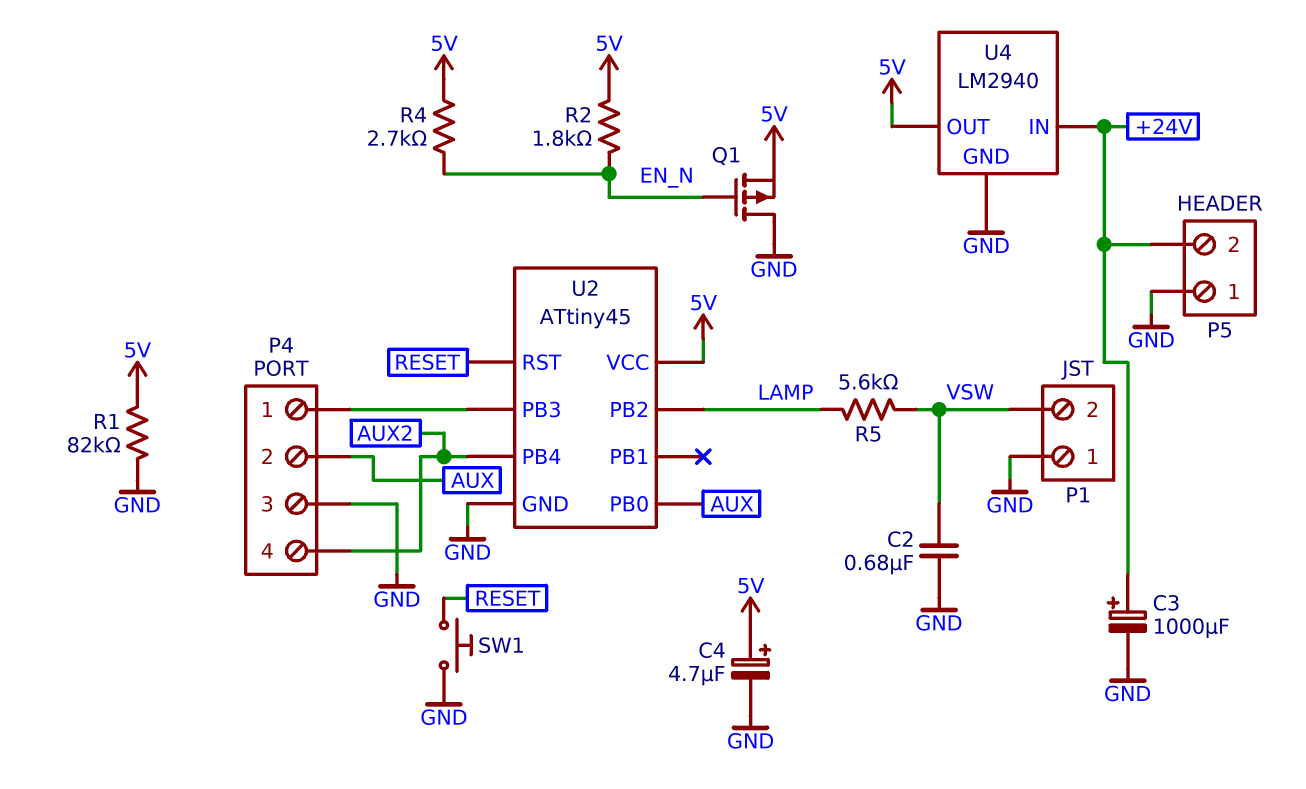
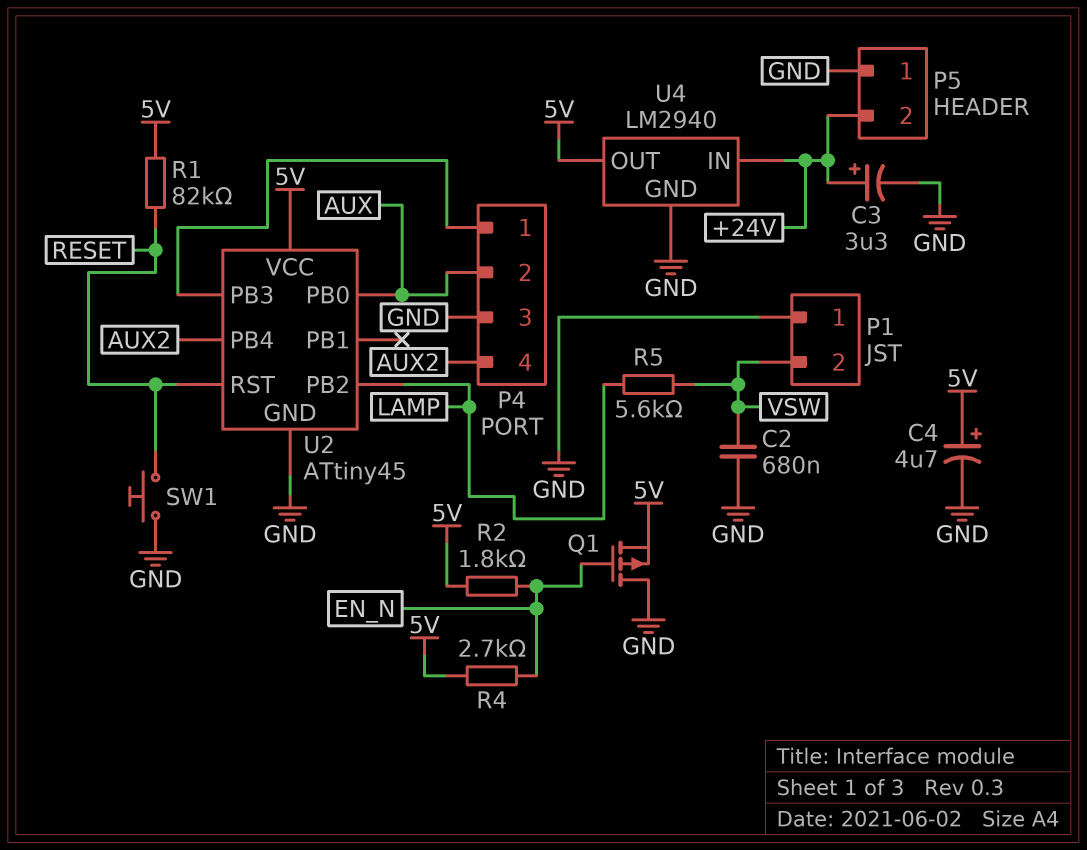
C3: 1000uF (plus +24V, minus GND) -> 3.3uF (plus +24V, minus GND)
R1: 82k (5V, GND) -> 82k (5V, RESET)

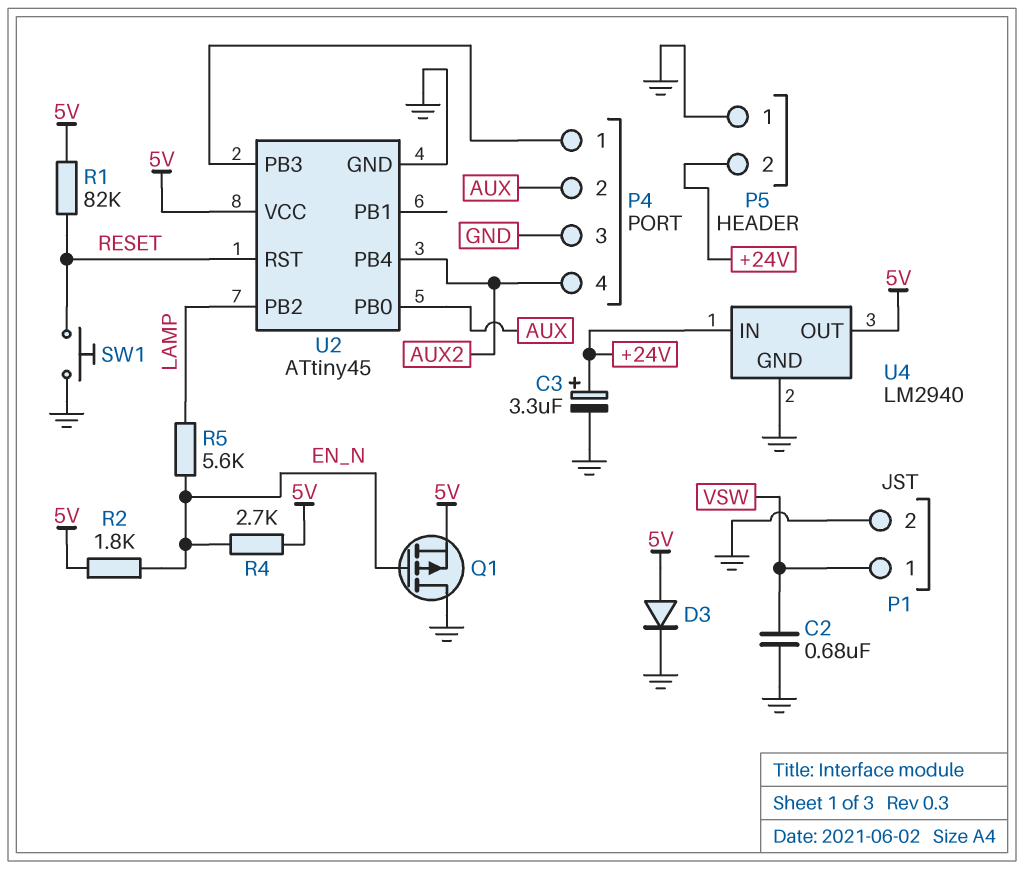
C4: 4.7uF (plus 5V, minus GND) -> none
D3: none -> diode (A 5V, K GND)
P1 pin 1: GND -> VSW
P1 pin 2: VSW -> GND
R5: 5.6k (LAMP, VSW) -> 5.6k (EN_N, LAMP)

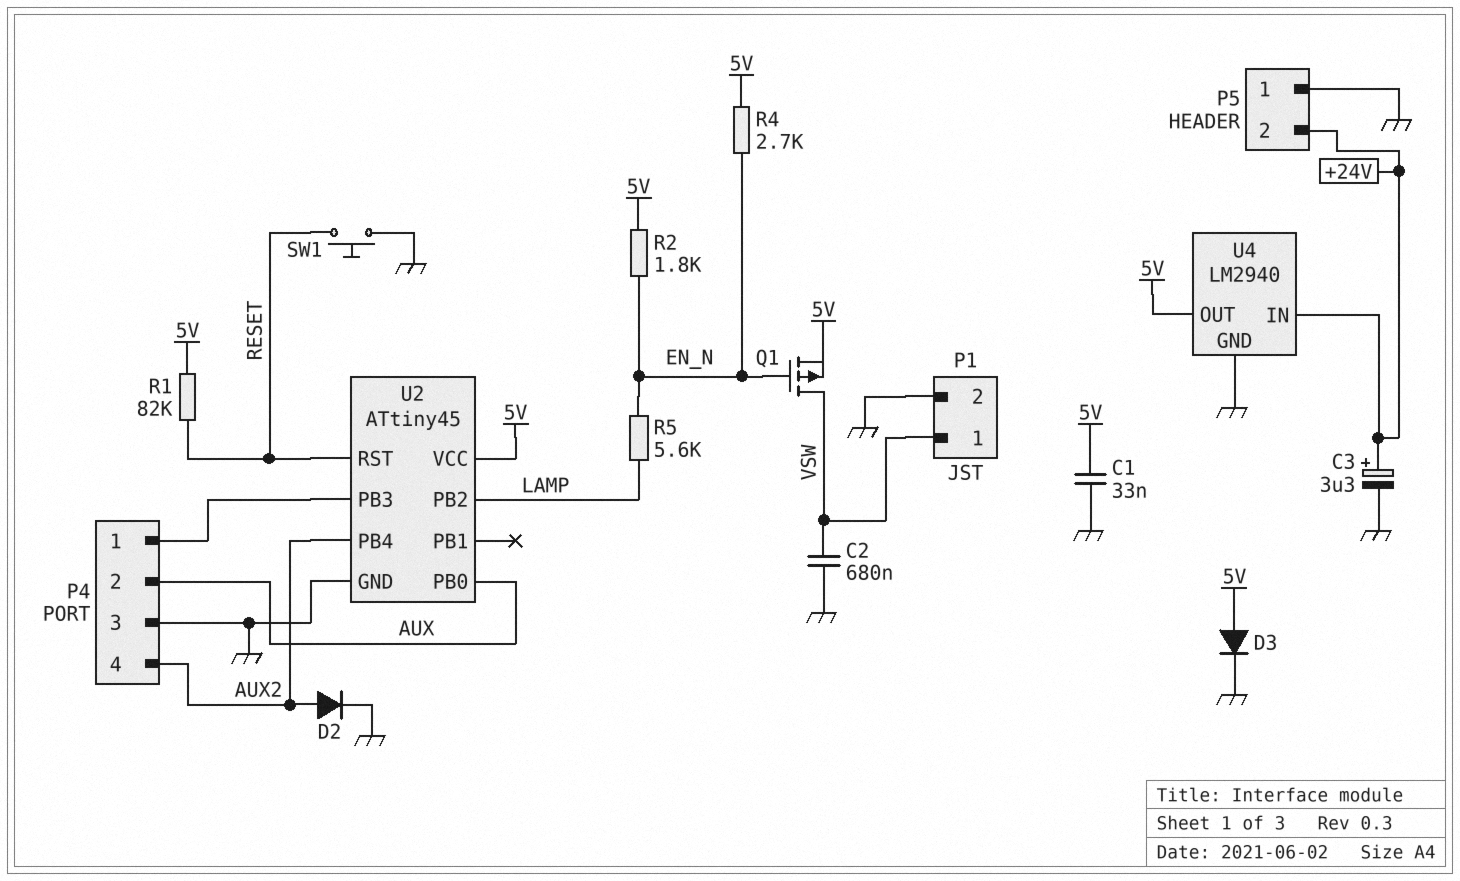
C1: none -> 33nF (5V, GND)
D2: none -> diode (A AUX2, K GND)
Q1: PMOS (G EN_N, D GND, S 5V) -> PMOS (G EN_N, D VSW, S 5V)

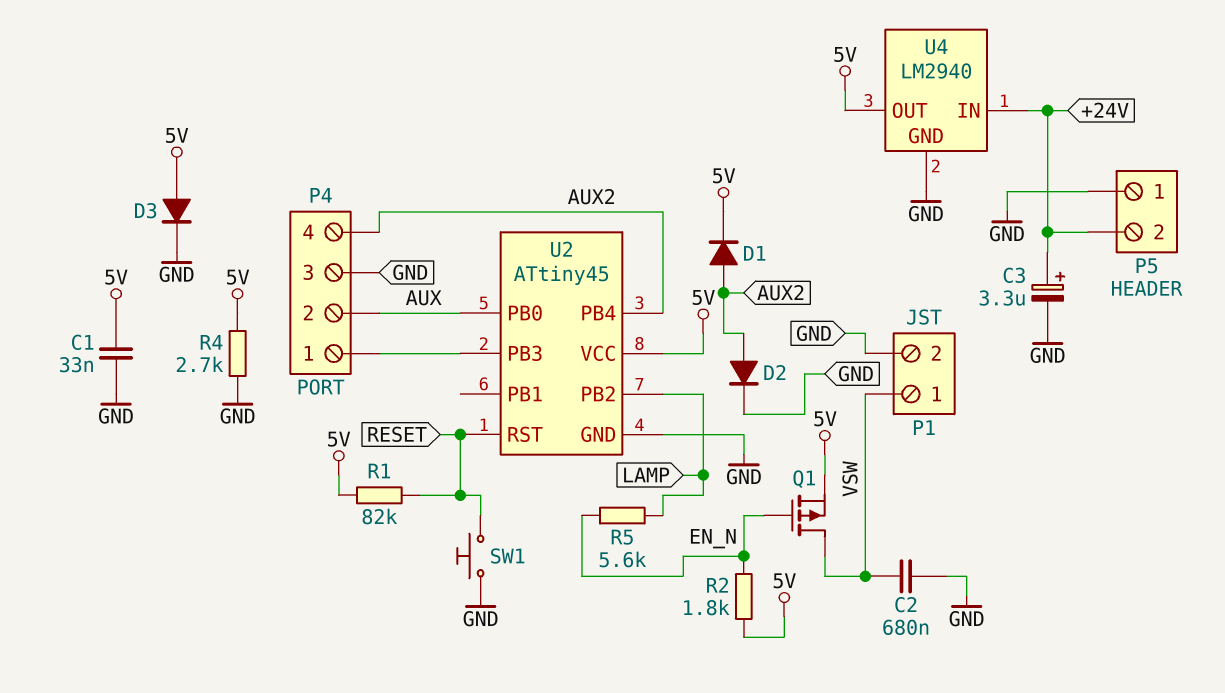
D1: none -> diode (A AUX2, K 5V)
R4: 2.7k (5V, EN_N) -> 2.7k (5V, GND)

